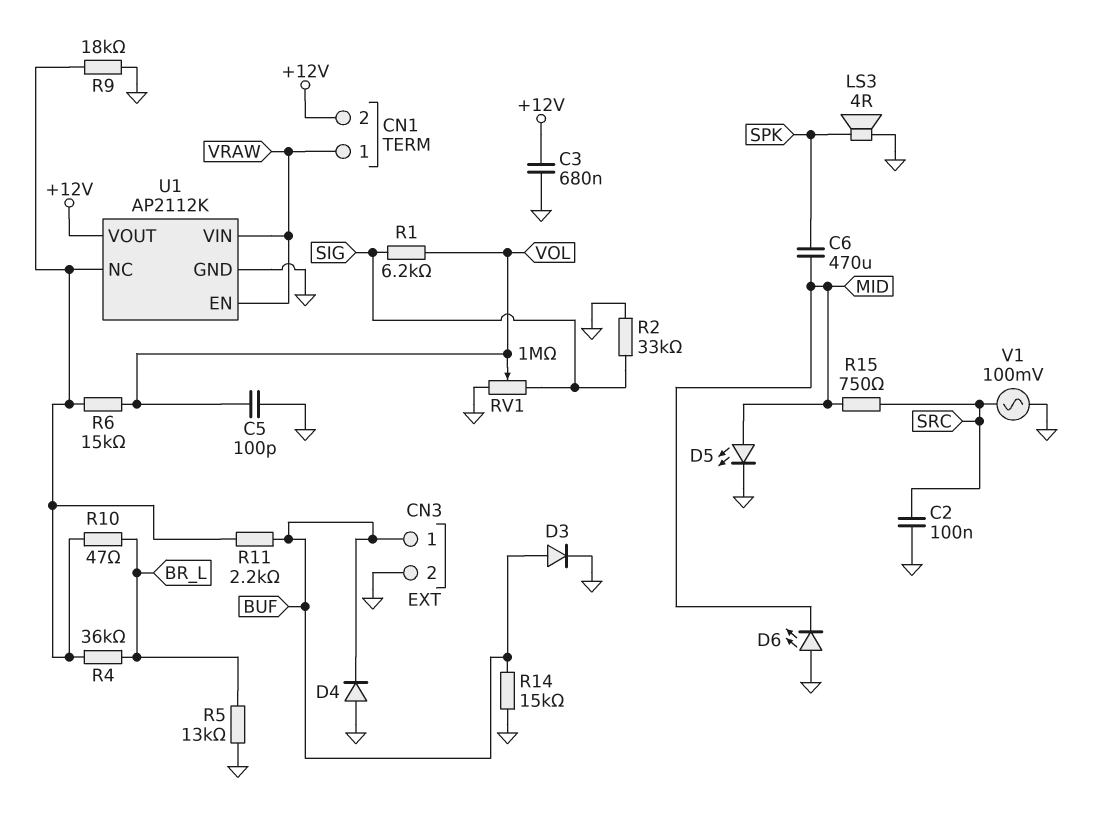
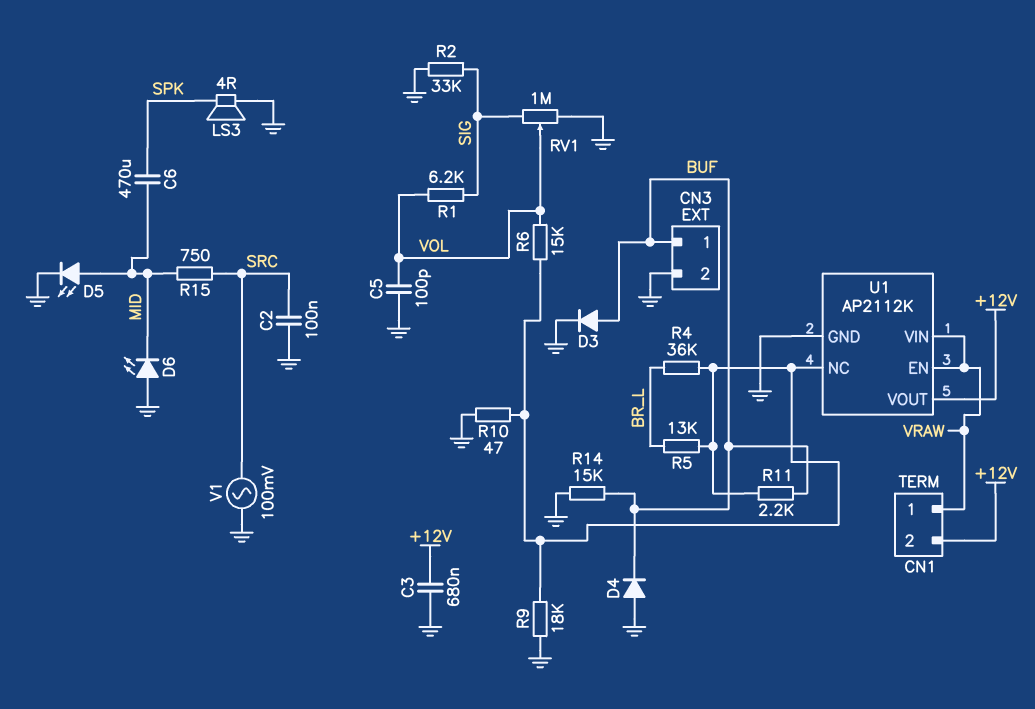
R5: 13k (BR_L, GND) -> 13k (BR_L, U1/NC)
R10: 47 (BR_L, U1/NC) -> 47 (GND, U1/NC)

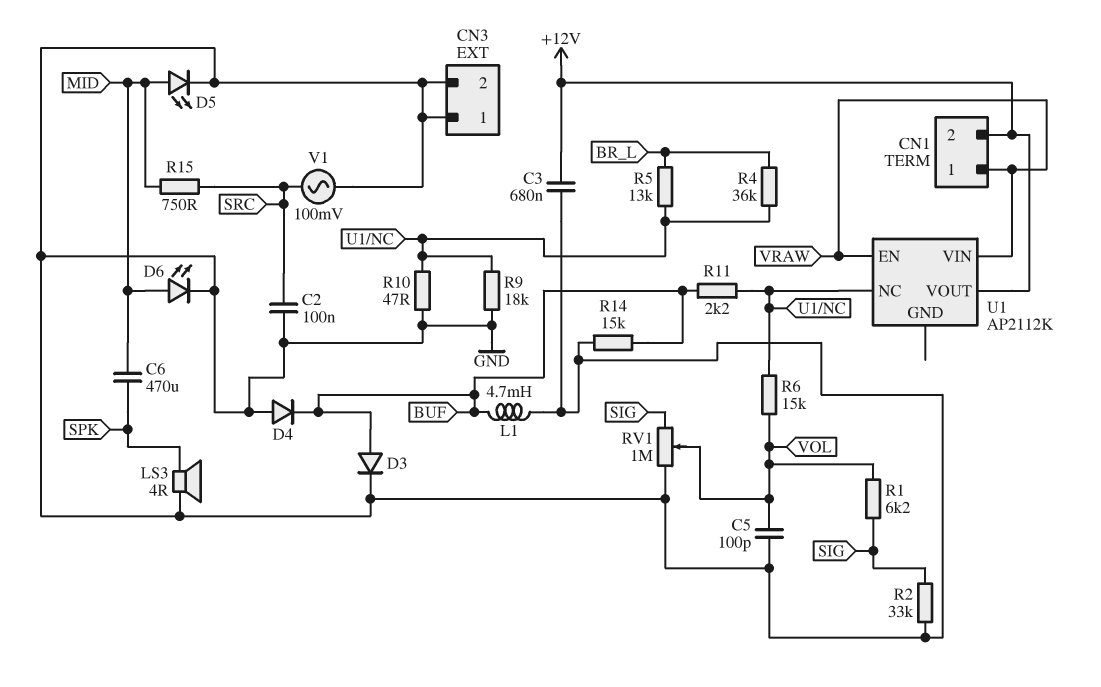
CN3 pin 1: BUF -> GND
D6: LED (A GND, K MID) -> LED (A MID, K GND)
L1: none -> 4.7mH (BUF, GND)
U1 pin GND: GND -> none

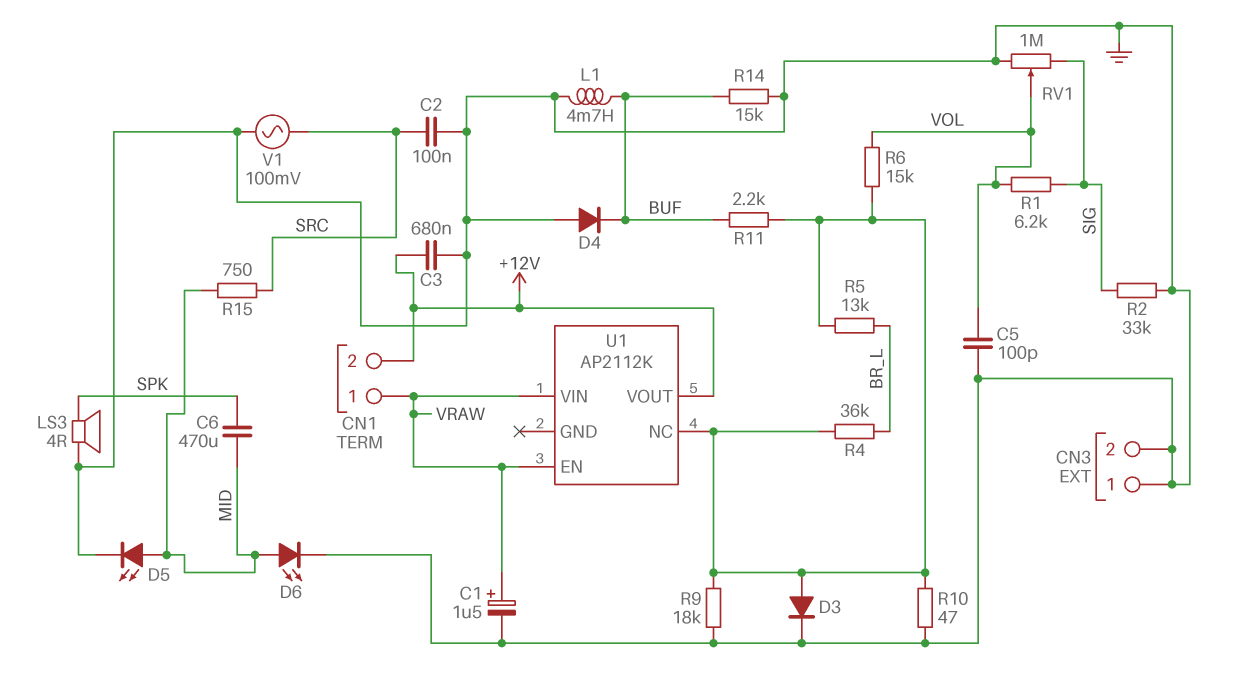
C1: none -> 1.5uF (plus VRAW, minus GND)
D3: diode (A BUF, K GND) -> diode (A U1/NC, K GND)

